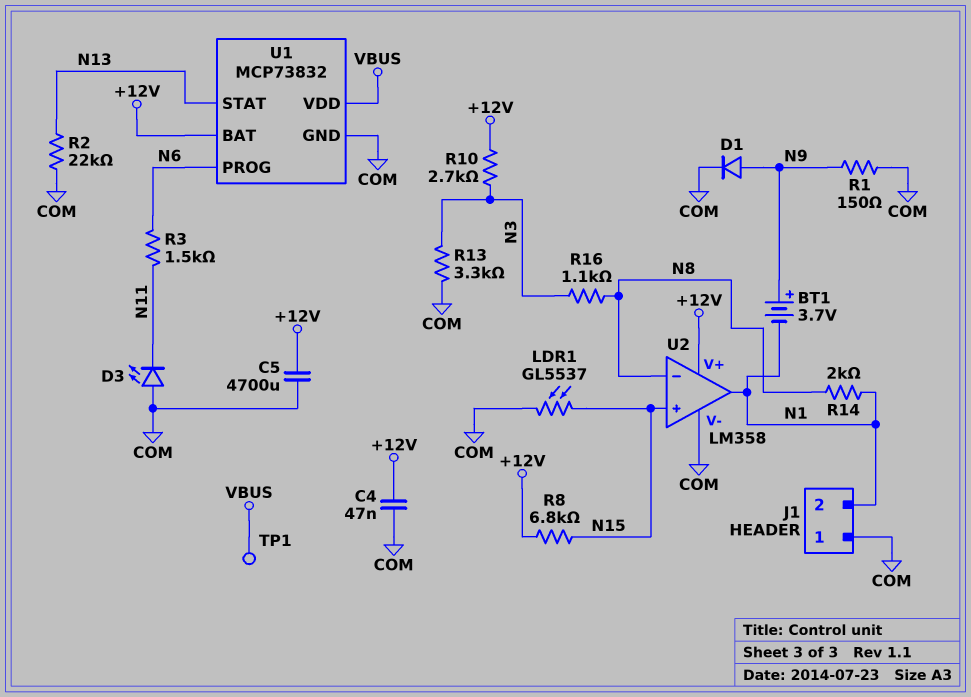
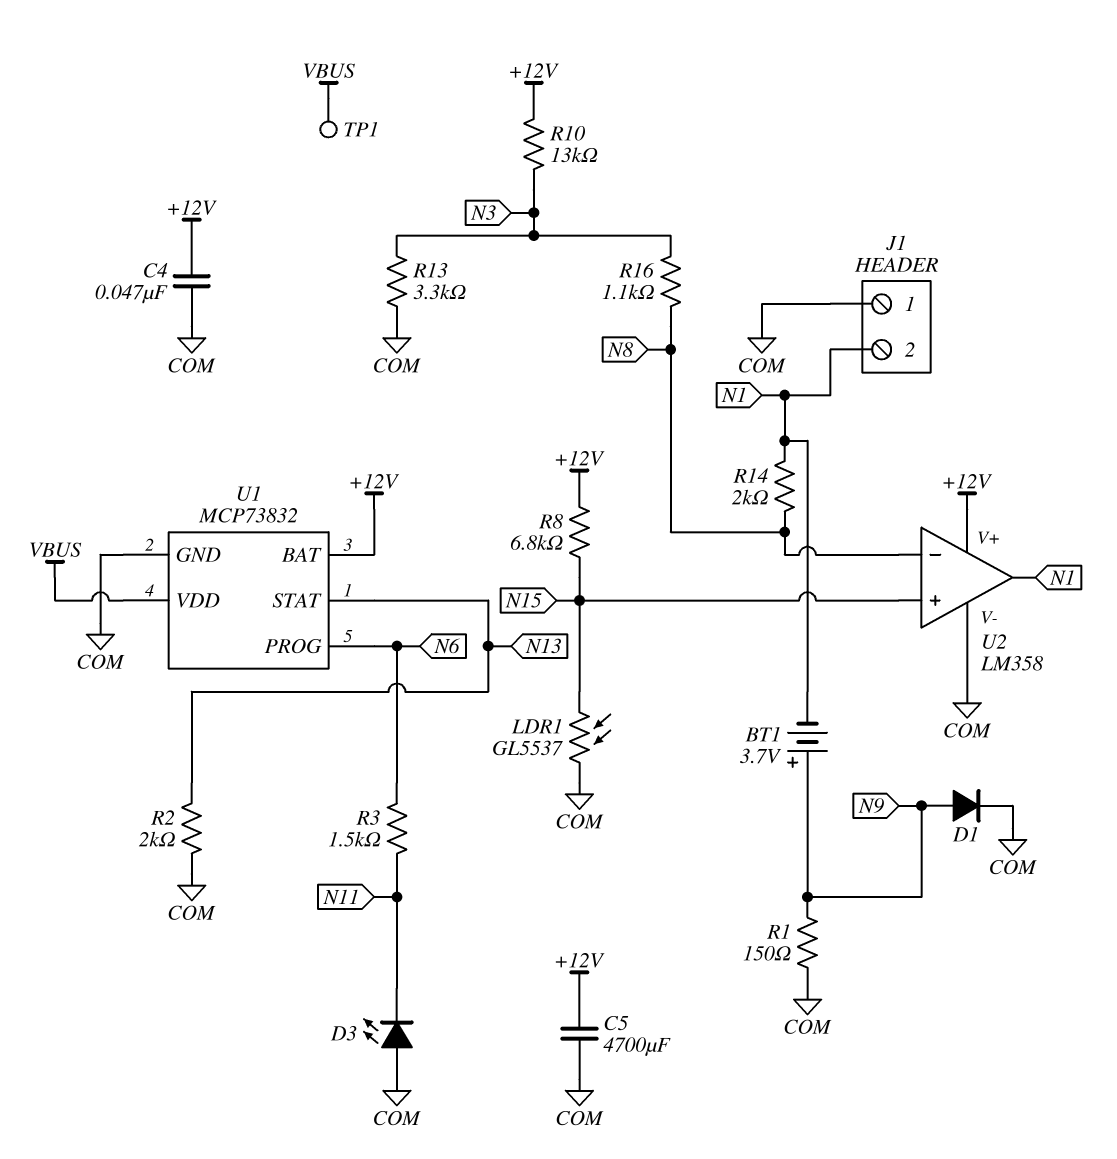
R2: 22k (COM, N13) -> 2k (COM, N13)
R10: 2.7k (+12V, N3) -> 13k (+12V, N3)

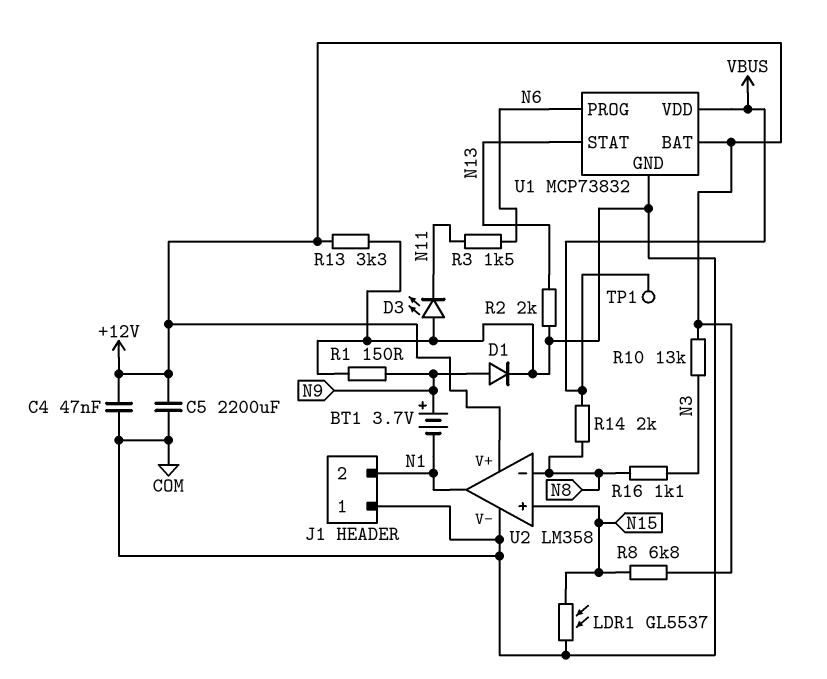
C5: 4700uF (+12V, COM) -> 2200uF (+12V, COM)
R13: 3.3k (COM, N3) -> 3.3k (+12V, COM)
R14: 2k (N1, N8) -> 2k (N8, VBUS)

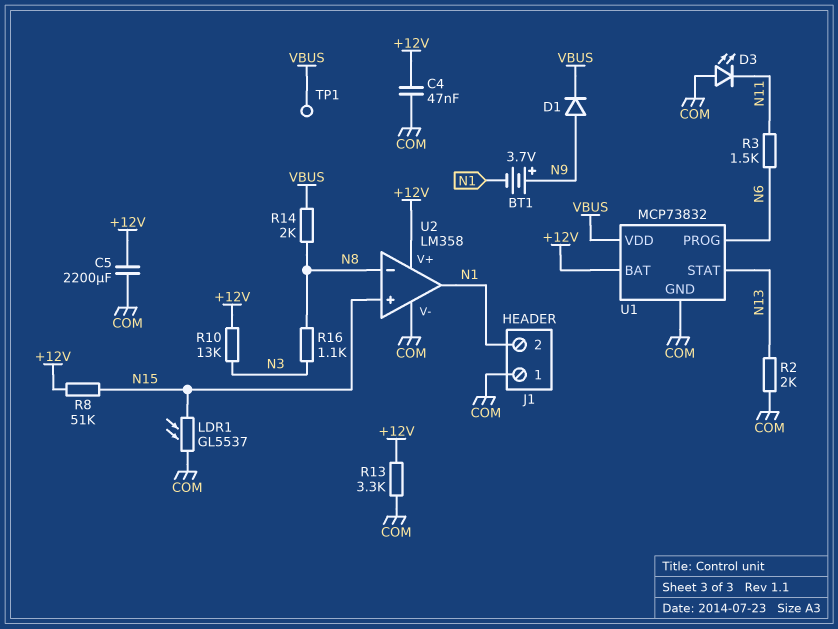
D1: diode (A N9, K COM) -> diode (A N9, K VBUS)
R1: 150 (COM, N9) -> none
R8: 6.8k (+12V, N15) -> 51k (+12V, N15)

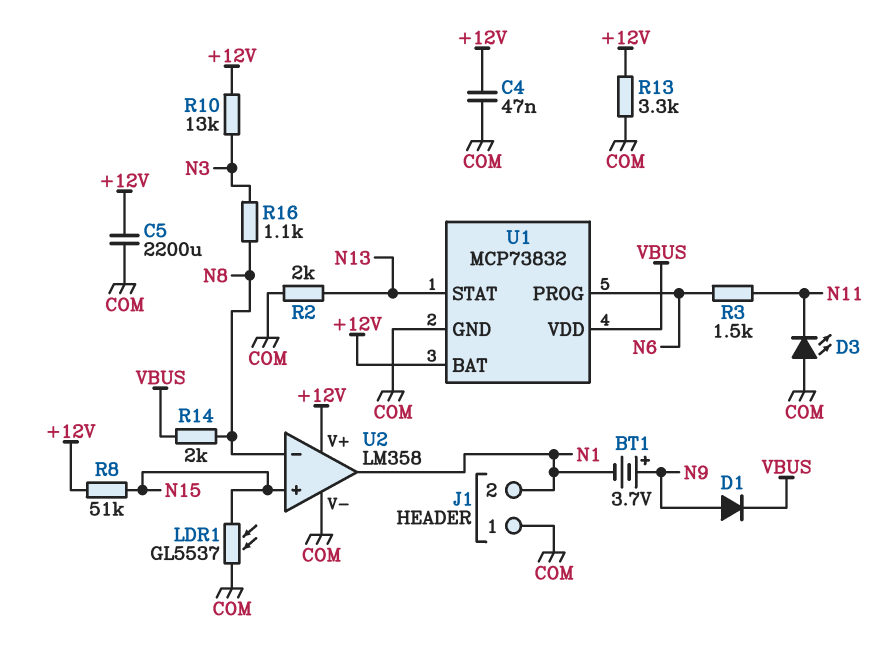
TP1: test point (VBUS) -> none

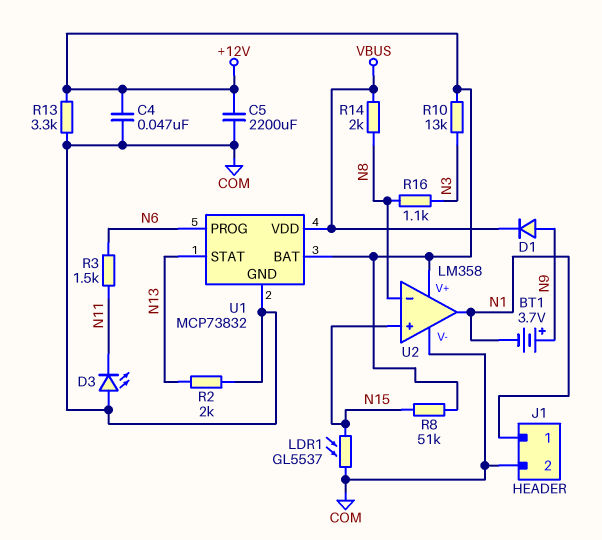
J1 pin 1: COM -> N1
J1 pin 2: N1 -> COM

